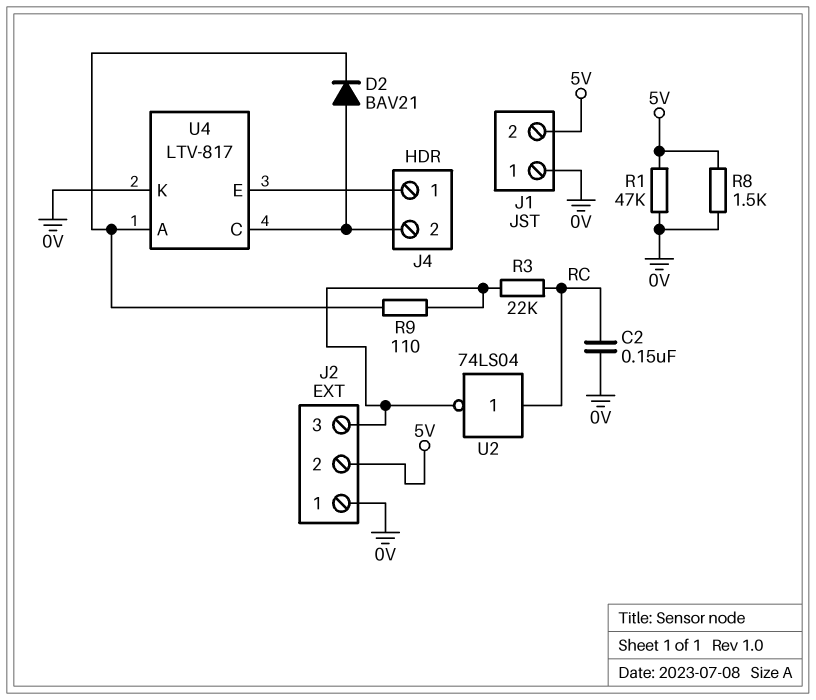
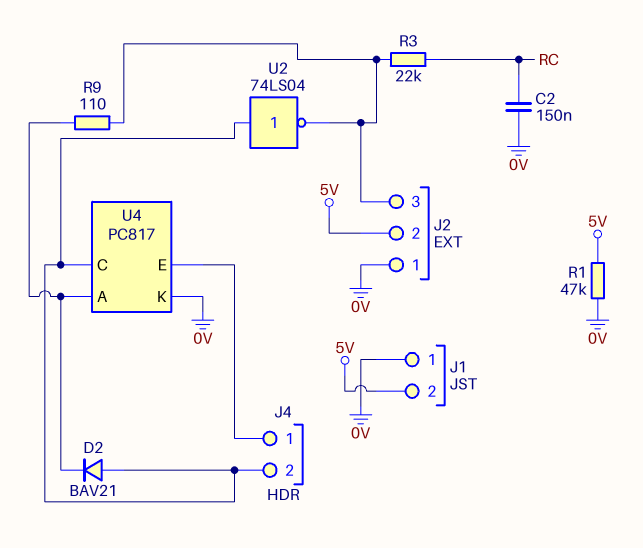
R8: 1.5k (0V, 5V) -> none
U2: NOT 74LS04 (in RC, out J2/3) -> NOT 74LS04 (in J4/2, out J2/3)
U4: LTV-817 -> PC817

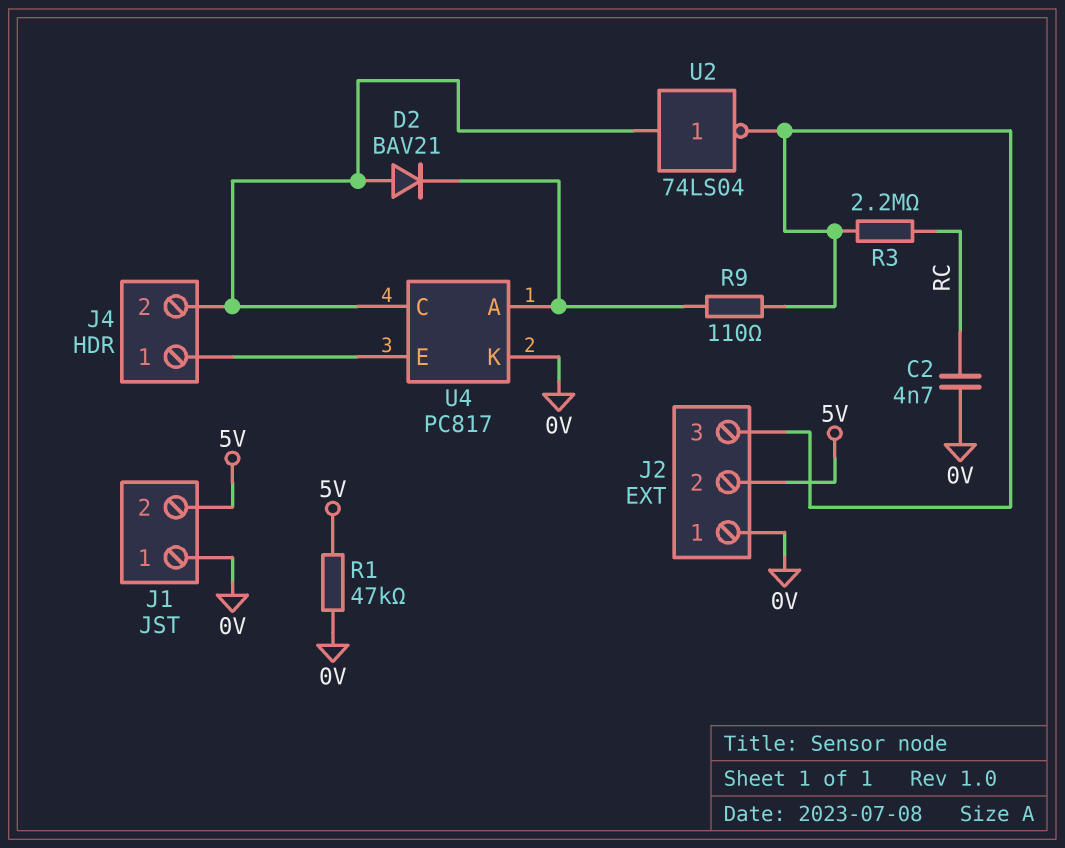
C2: 150nF (0V, RC) -> 4.7nF (0V, RC)
R3: 22k (J2/3, RC) -> 2.2M (J2/3, RC)

